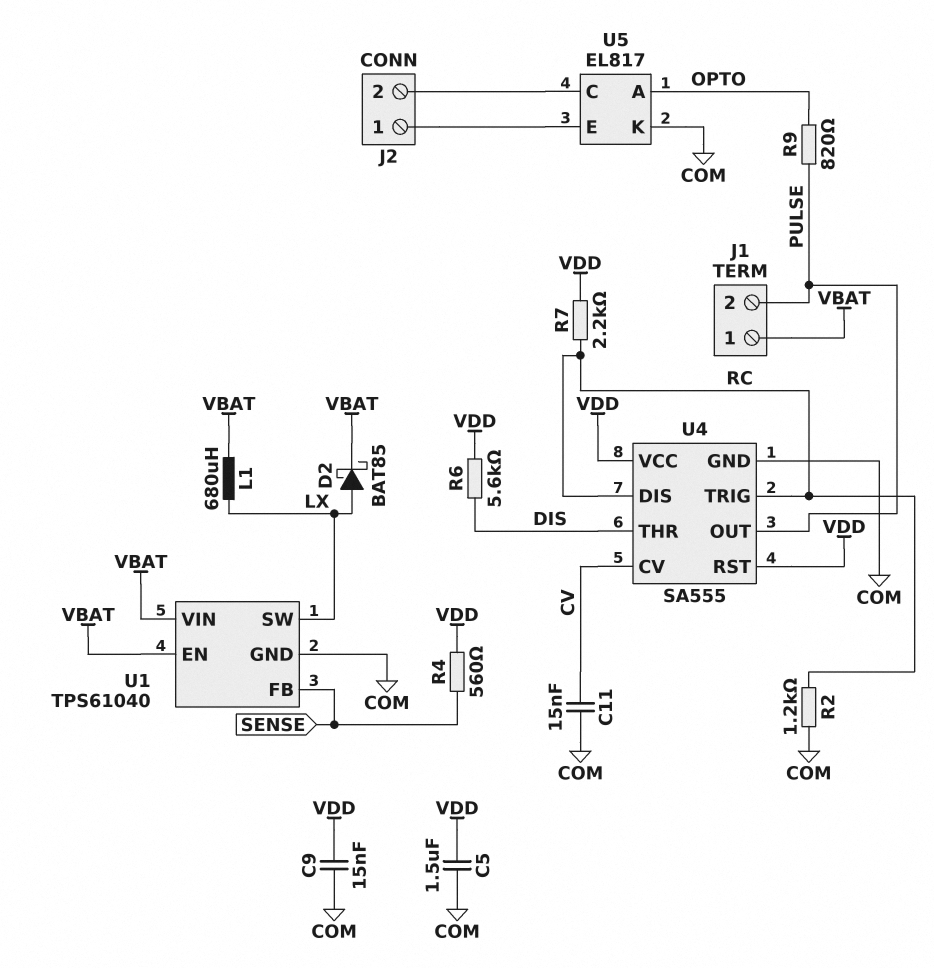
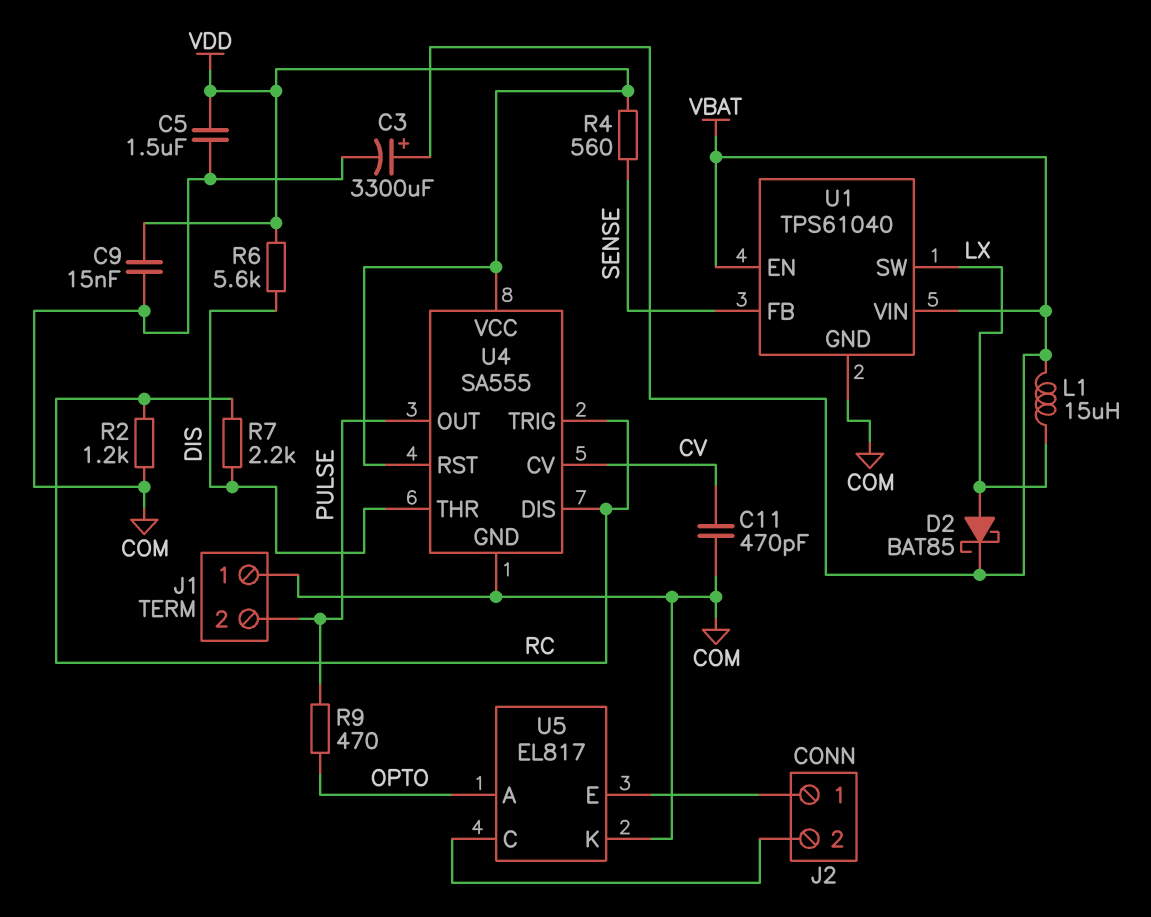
C3: none -> 3300uF (plus VBAT, minus COM)
C11: 15nF (COM, CV) -> 470pF (COM, CV)
J1 pin 1: VBAT -> COM
L1: 680uH (LX, VBAT) -> 15uH (LX, VBAT)
R7: 2.2k (RC, VDD) -> 2.2k (DIS, RC)
R9: 820 (OPTO, PULSE) -> 470 (OPTO, PULSE)

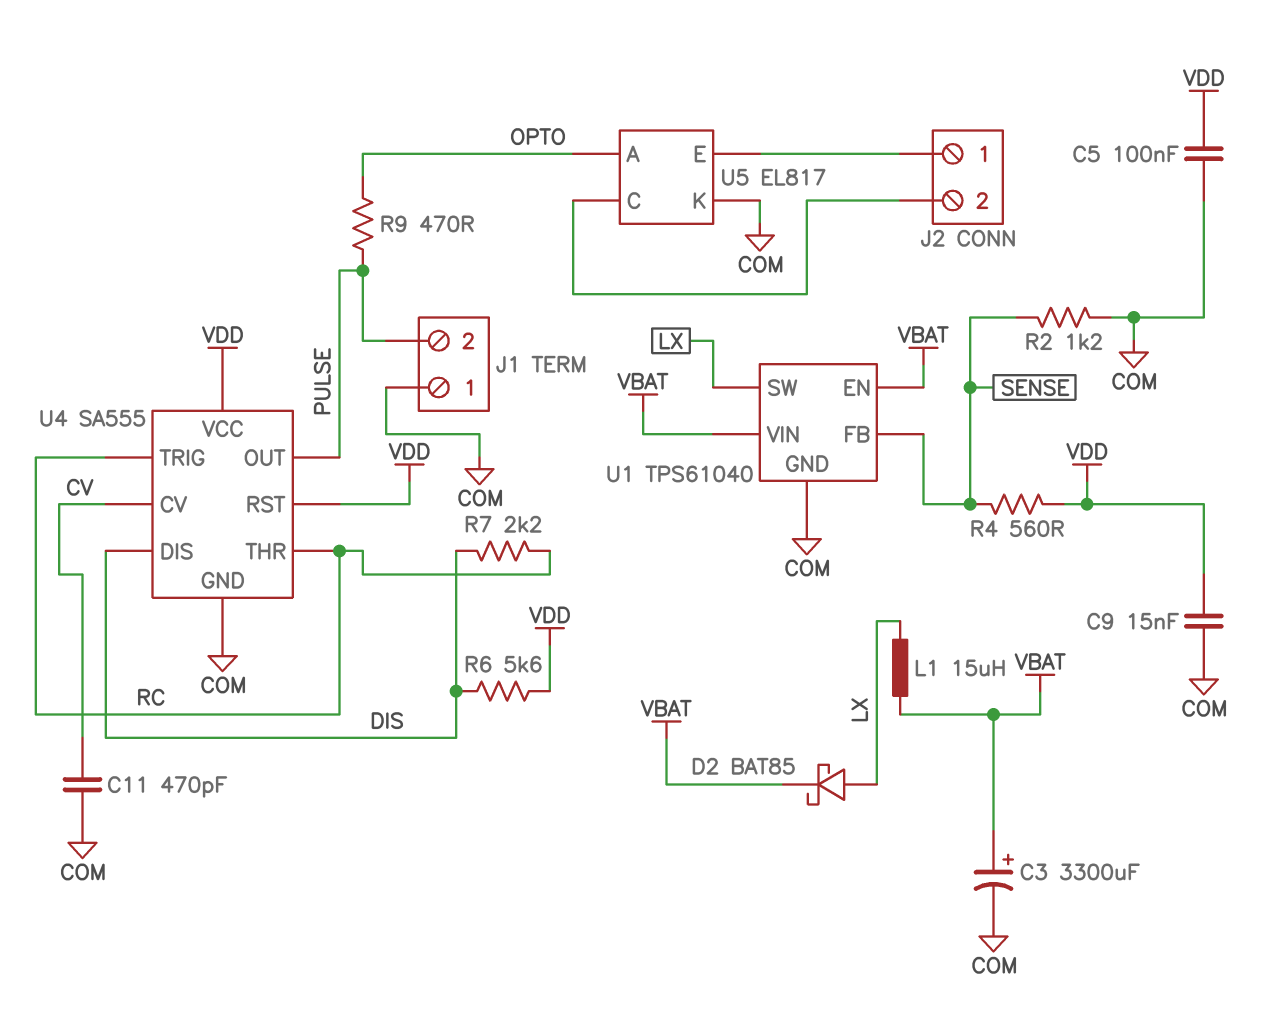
C5: 1.5uF (COM, VDD) -> 100nF (COM, VDD)
R2: 1.2k (COM, RC) -> 1.2k (COM, SENSE)
U4 pin DIS: RC -> DIS
U4 pin THR: DIS -> RC

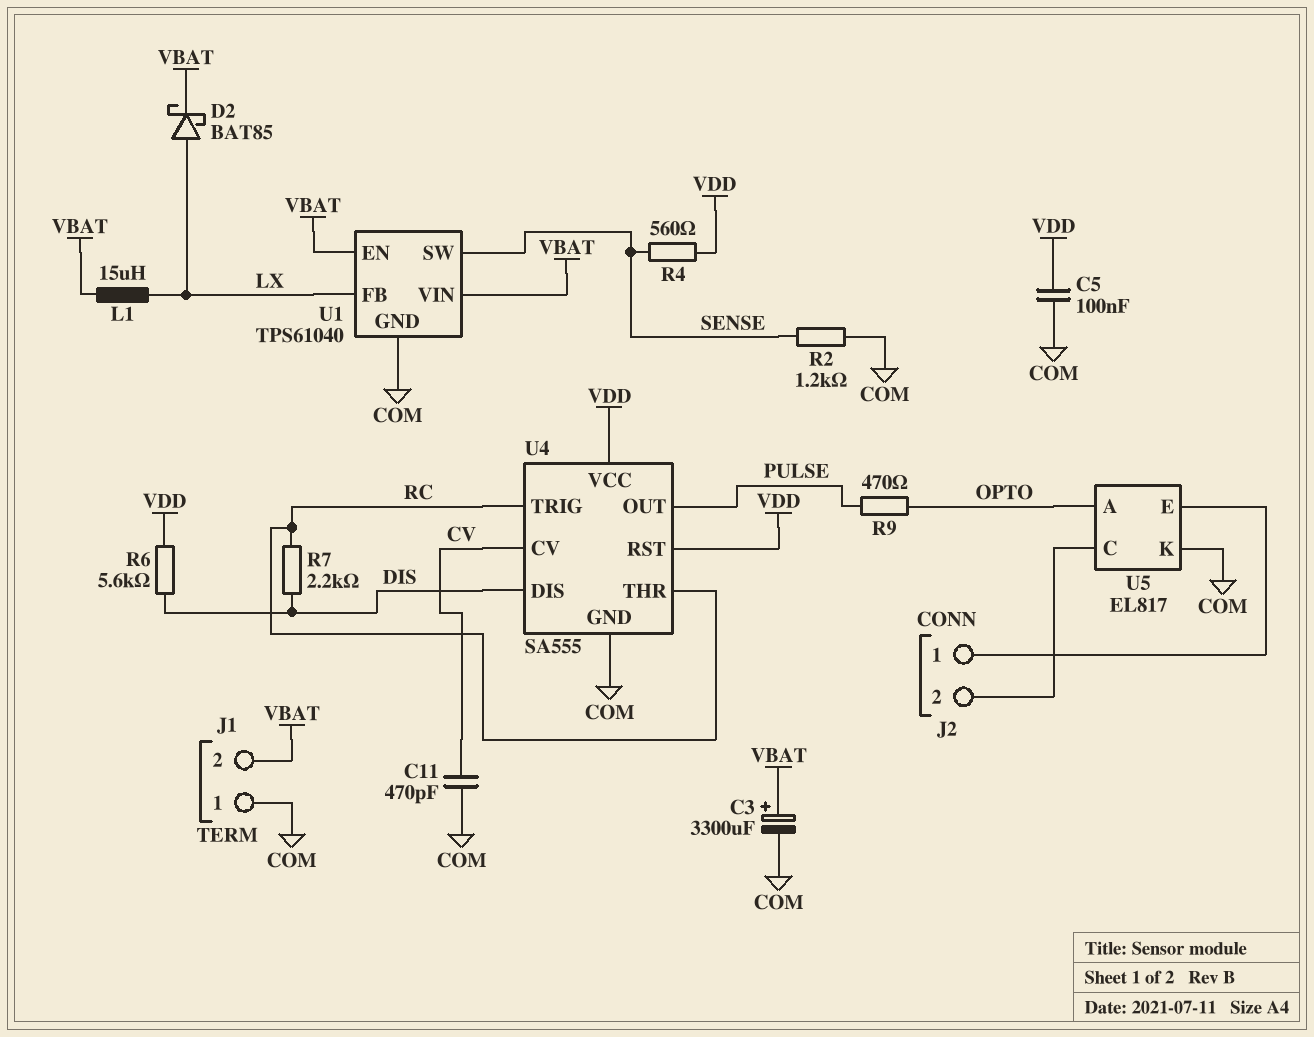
C9: 15nF (COM, VDD) -> none
J1 pin 2: PULSE -> VBAT
U1 pin FB: SENSE -> LX
U1 pin SW: LX -> SENSE

